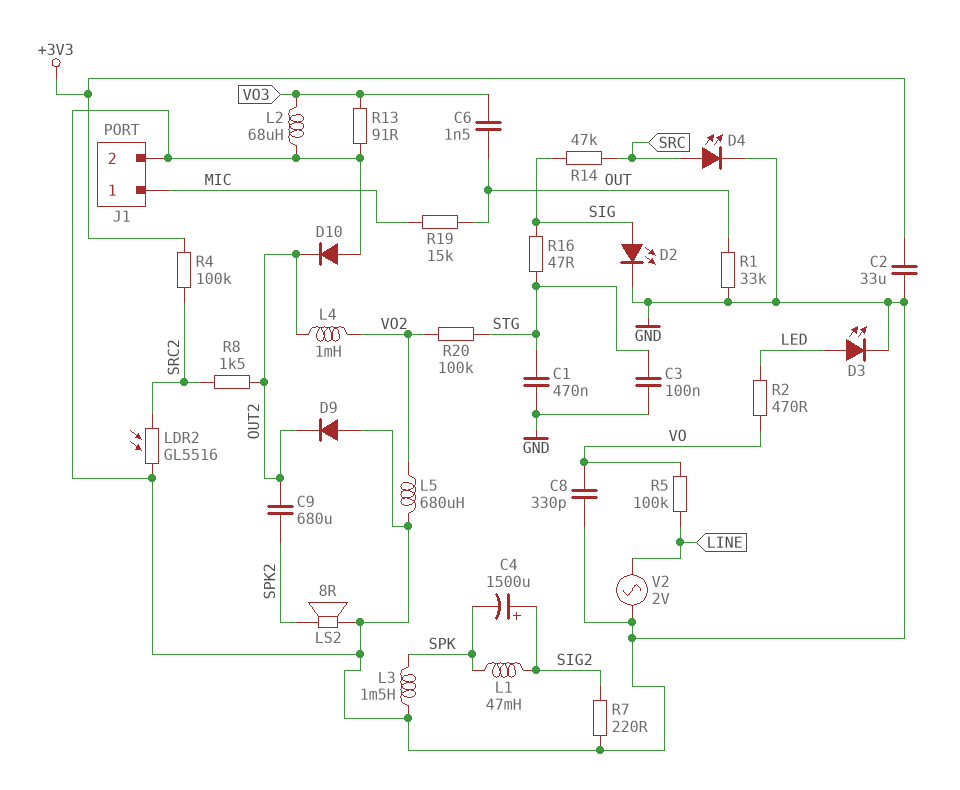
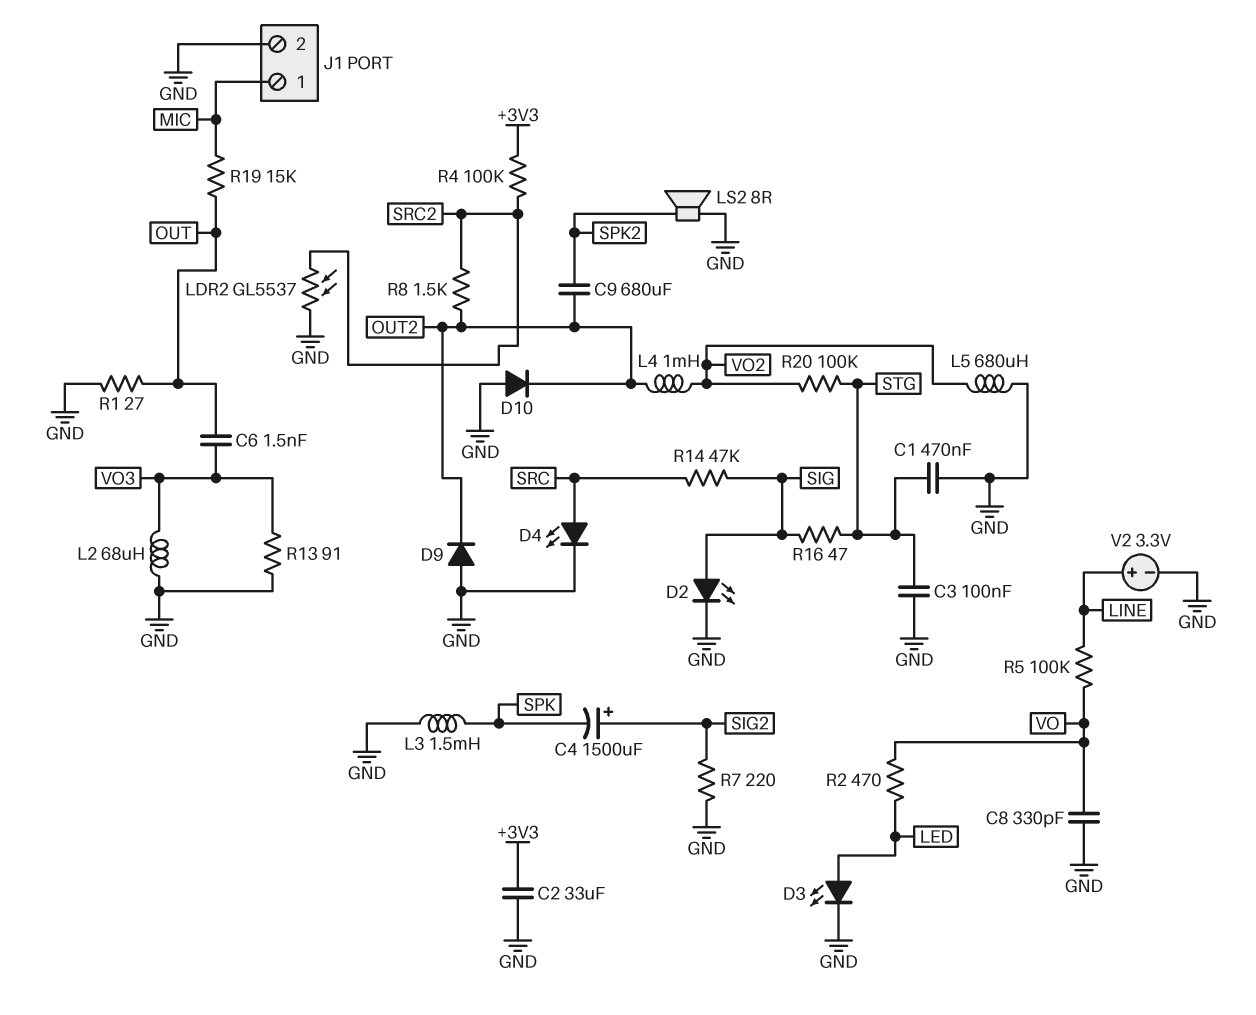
L1: 47mH (SIG2, SPK) -> none
LDR2: GL5516 (GND, SRC2) -> GL5537 (GND, SRC2)
R1: 33k (GND, OUT) -> 27 (GND, OUT)
V2: AC 2V (GND, LINE) -> 3.3V (plus LINE, minus GND)

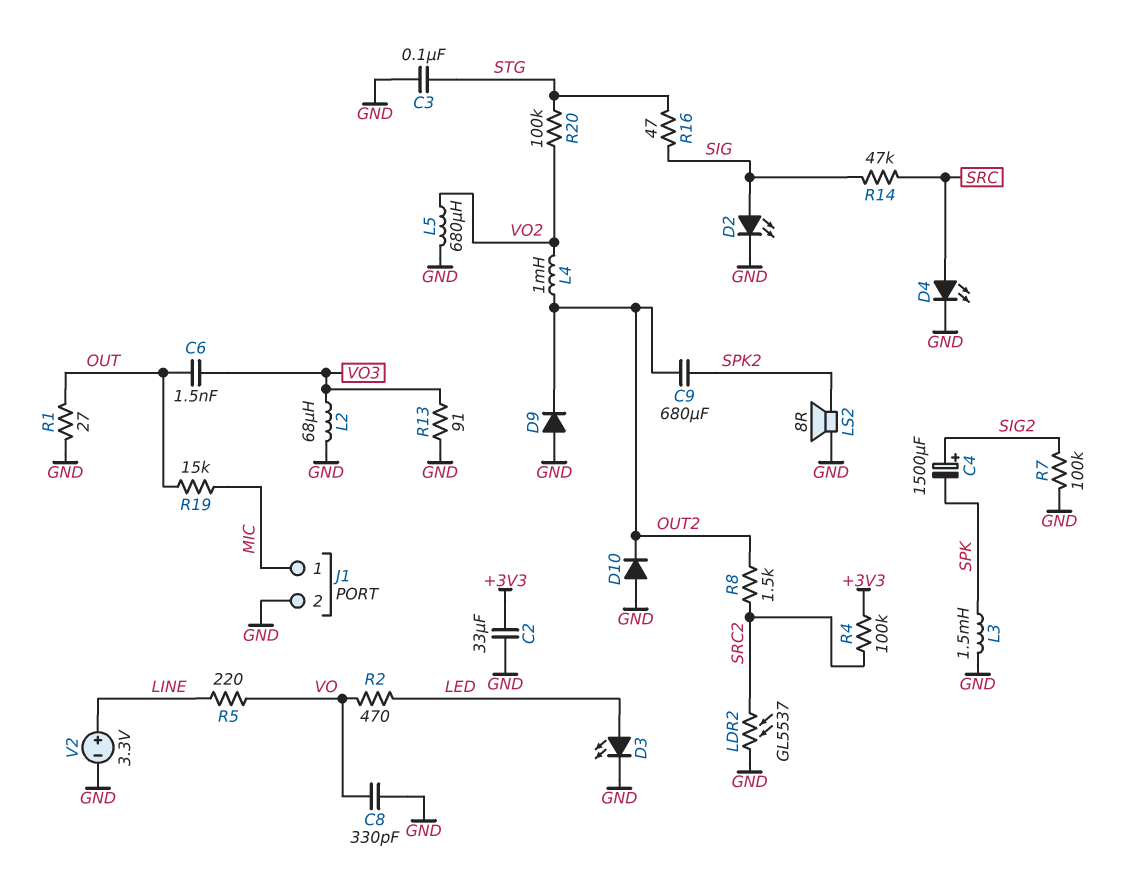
C1: 470nF (GND, STG) -> none
R5: 100k (LINE, VO) -> 220 (LINE, VO)
R7: 220 (GND, SIG2) -> 100k (GND, SIG2)

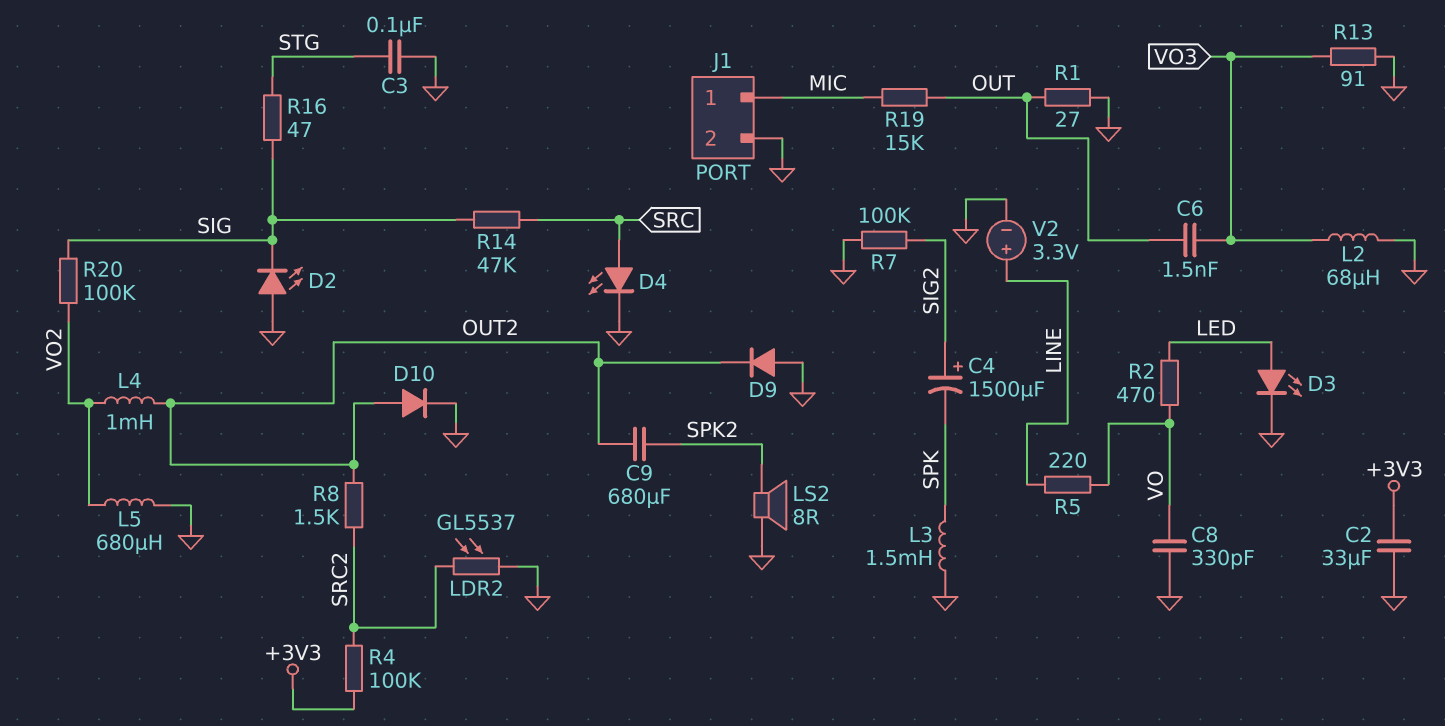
D2: LED (A SIG, K GND) -> LED (A GND, K SIG)
D10: diode (A GND, K OUT2) -> diode (A OUT2, K GND)
R20: 100k (STG, VO2) -> 100k (SIG, VO2)

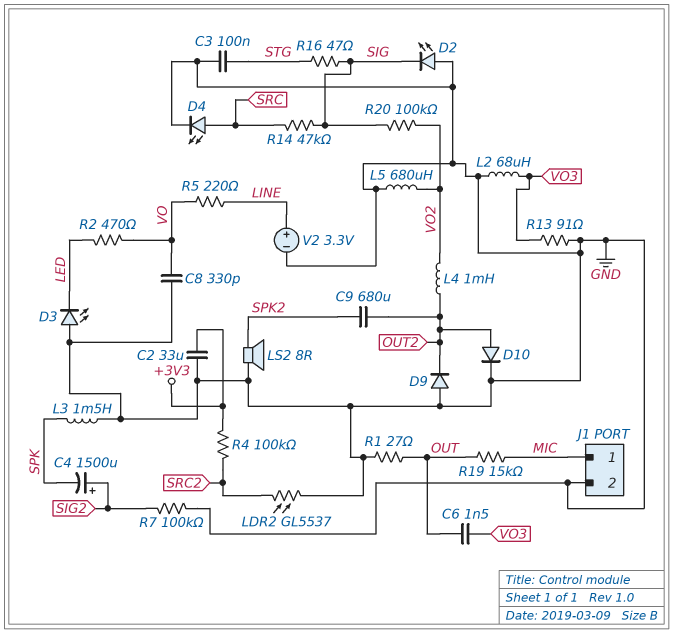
D3: LED (A LED, K GND) -> LED (A GND, K LED)
R8: 1.5k (OUT2, SRC2) -> none

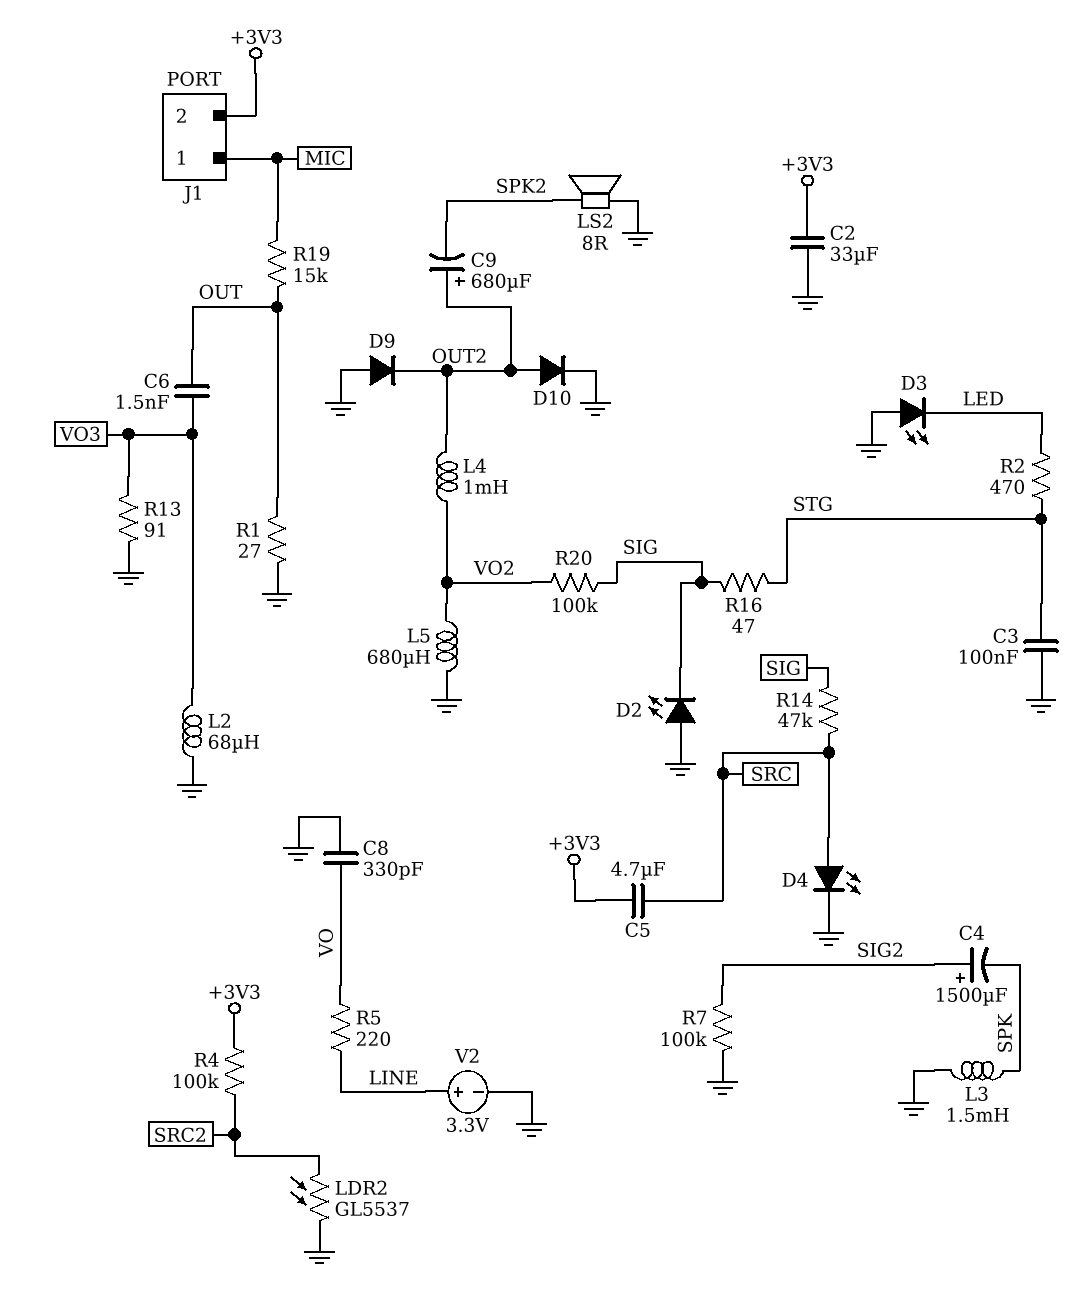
C5: none -> 4.7uF (+3V3, SRC)
C9: 680uF (OUT2, SPK2) -> 680uF (plus OUT2, minus SPK2)
J1 pin 2: GND -> +3V3
R2: 470 (LED, VO) -> 470 (LED, STG)

